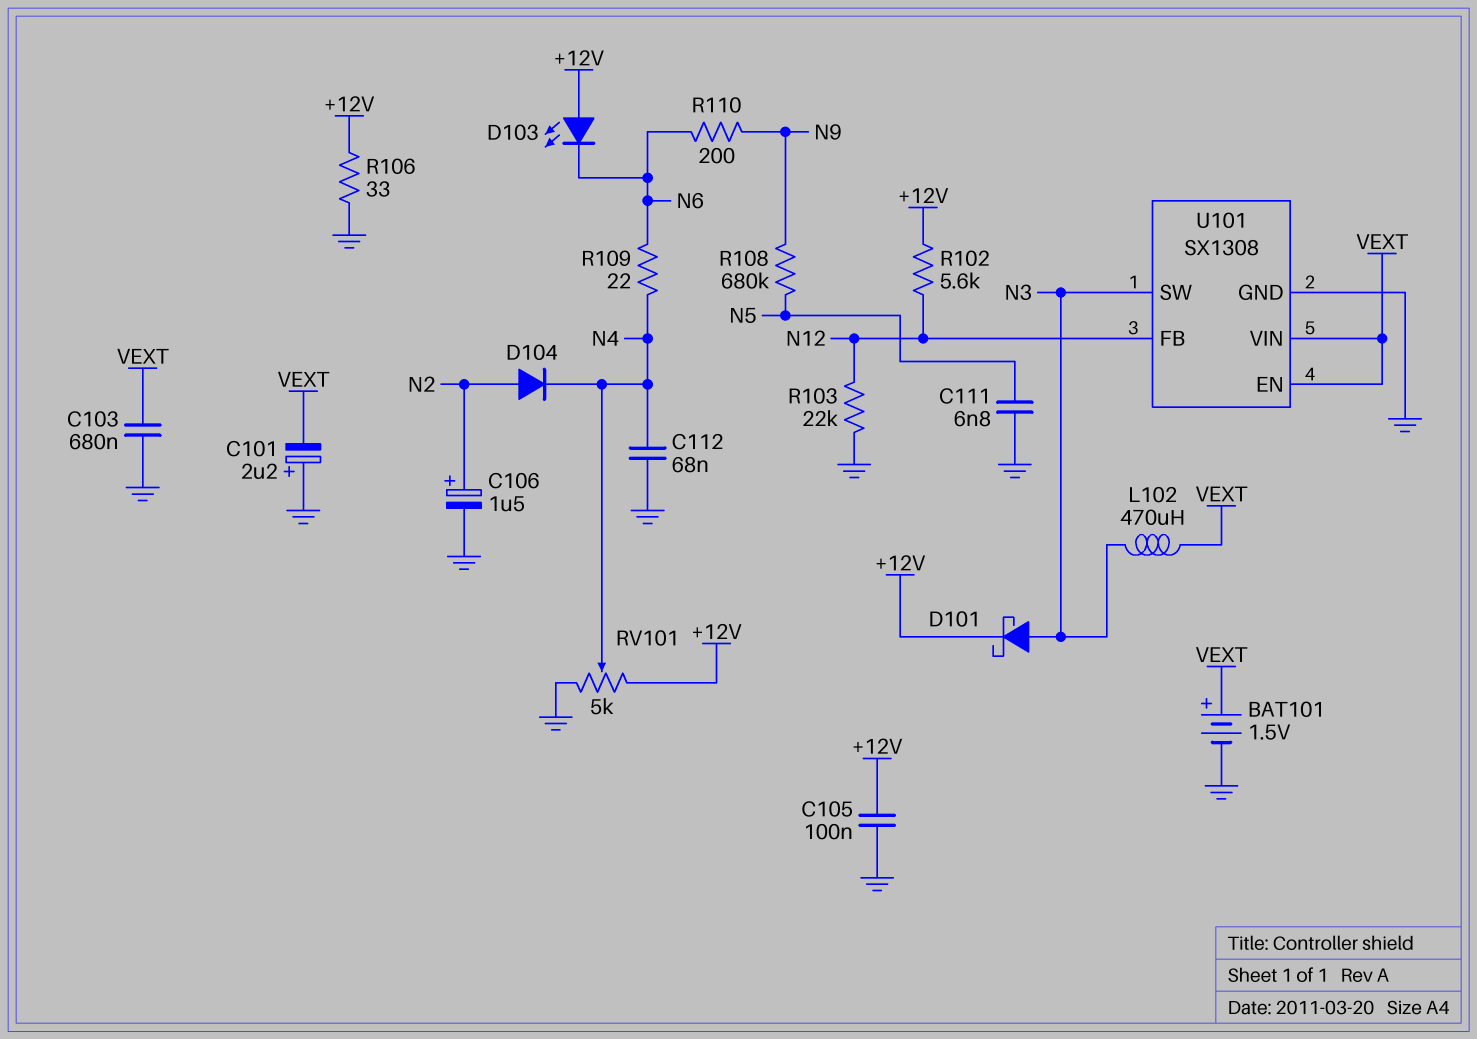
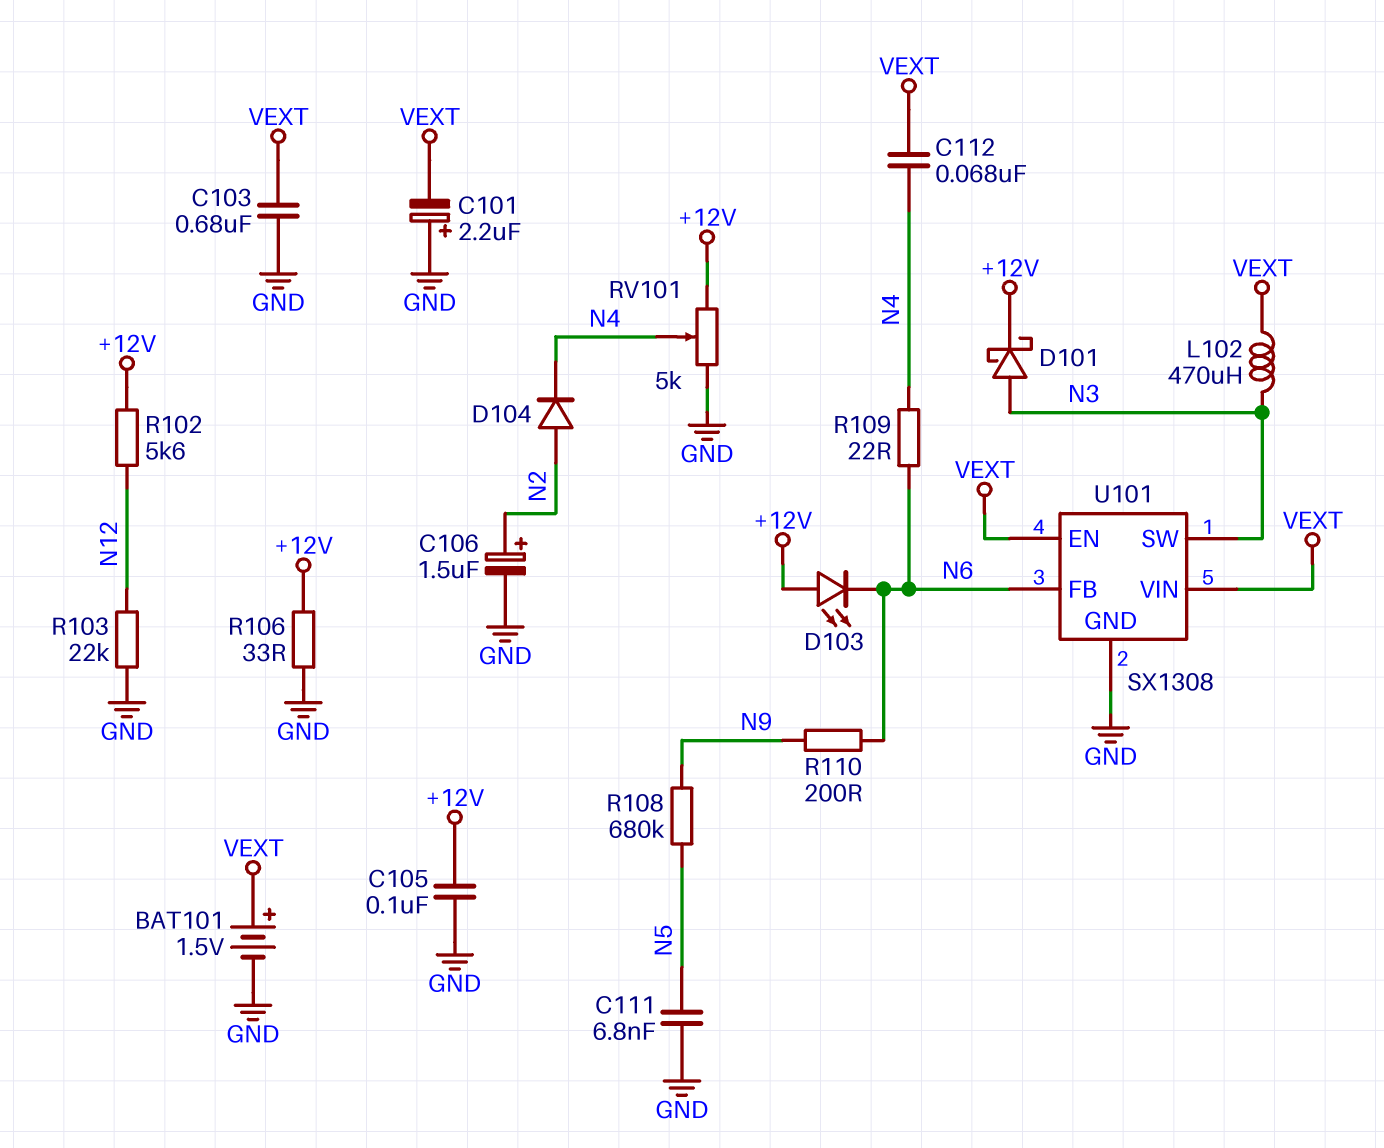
C112: 68nF (GND, N4) -> 68nF (N4, VEXT)
U101 pin FB: N12 -> N6

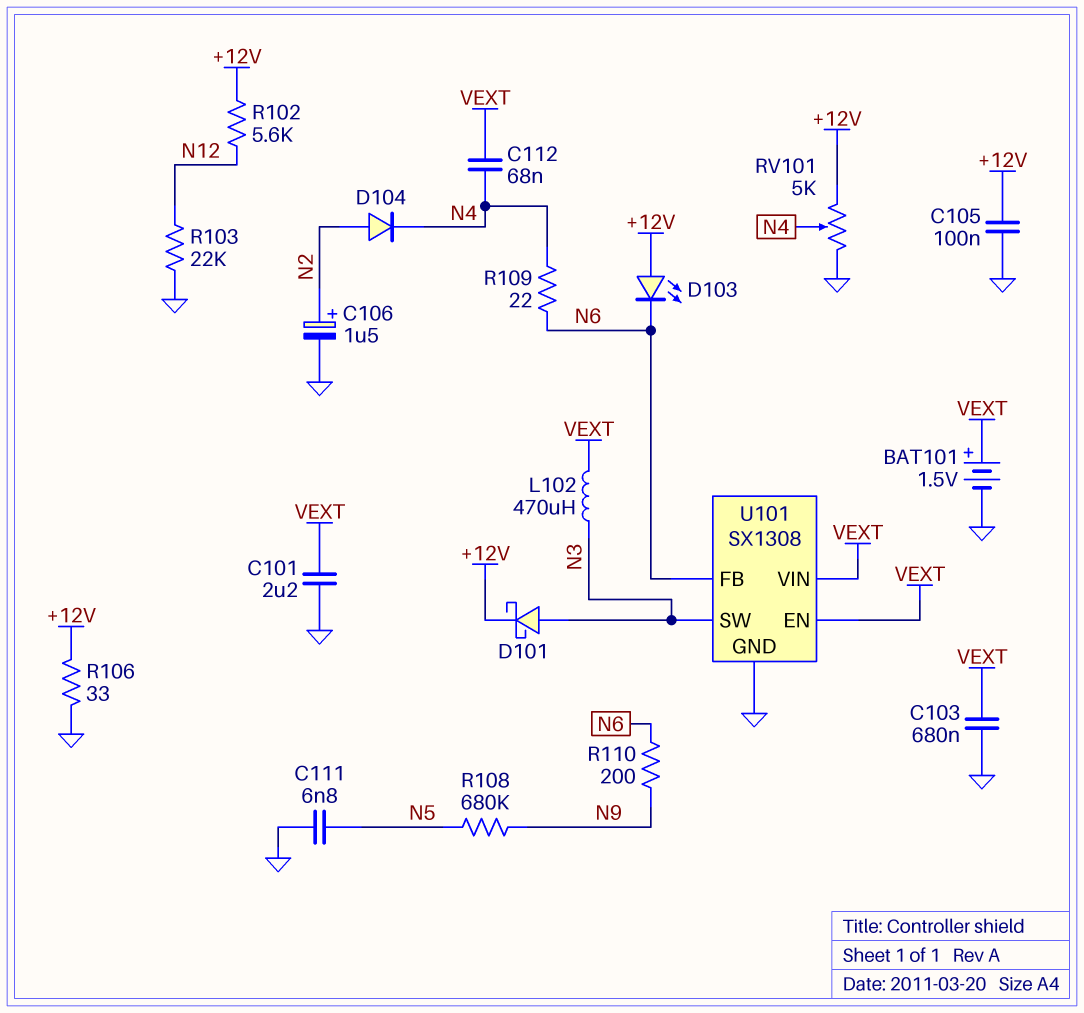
C101: 2.2uF (plus GND, minus VEXT) -> 2.2uF (GND, VEXT)

